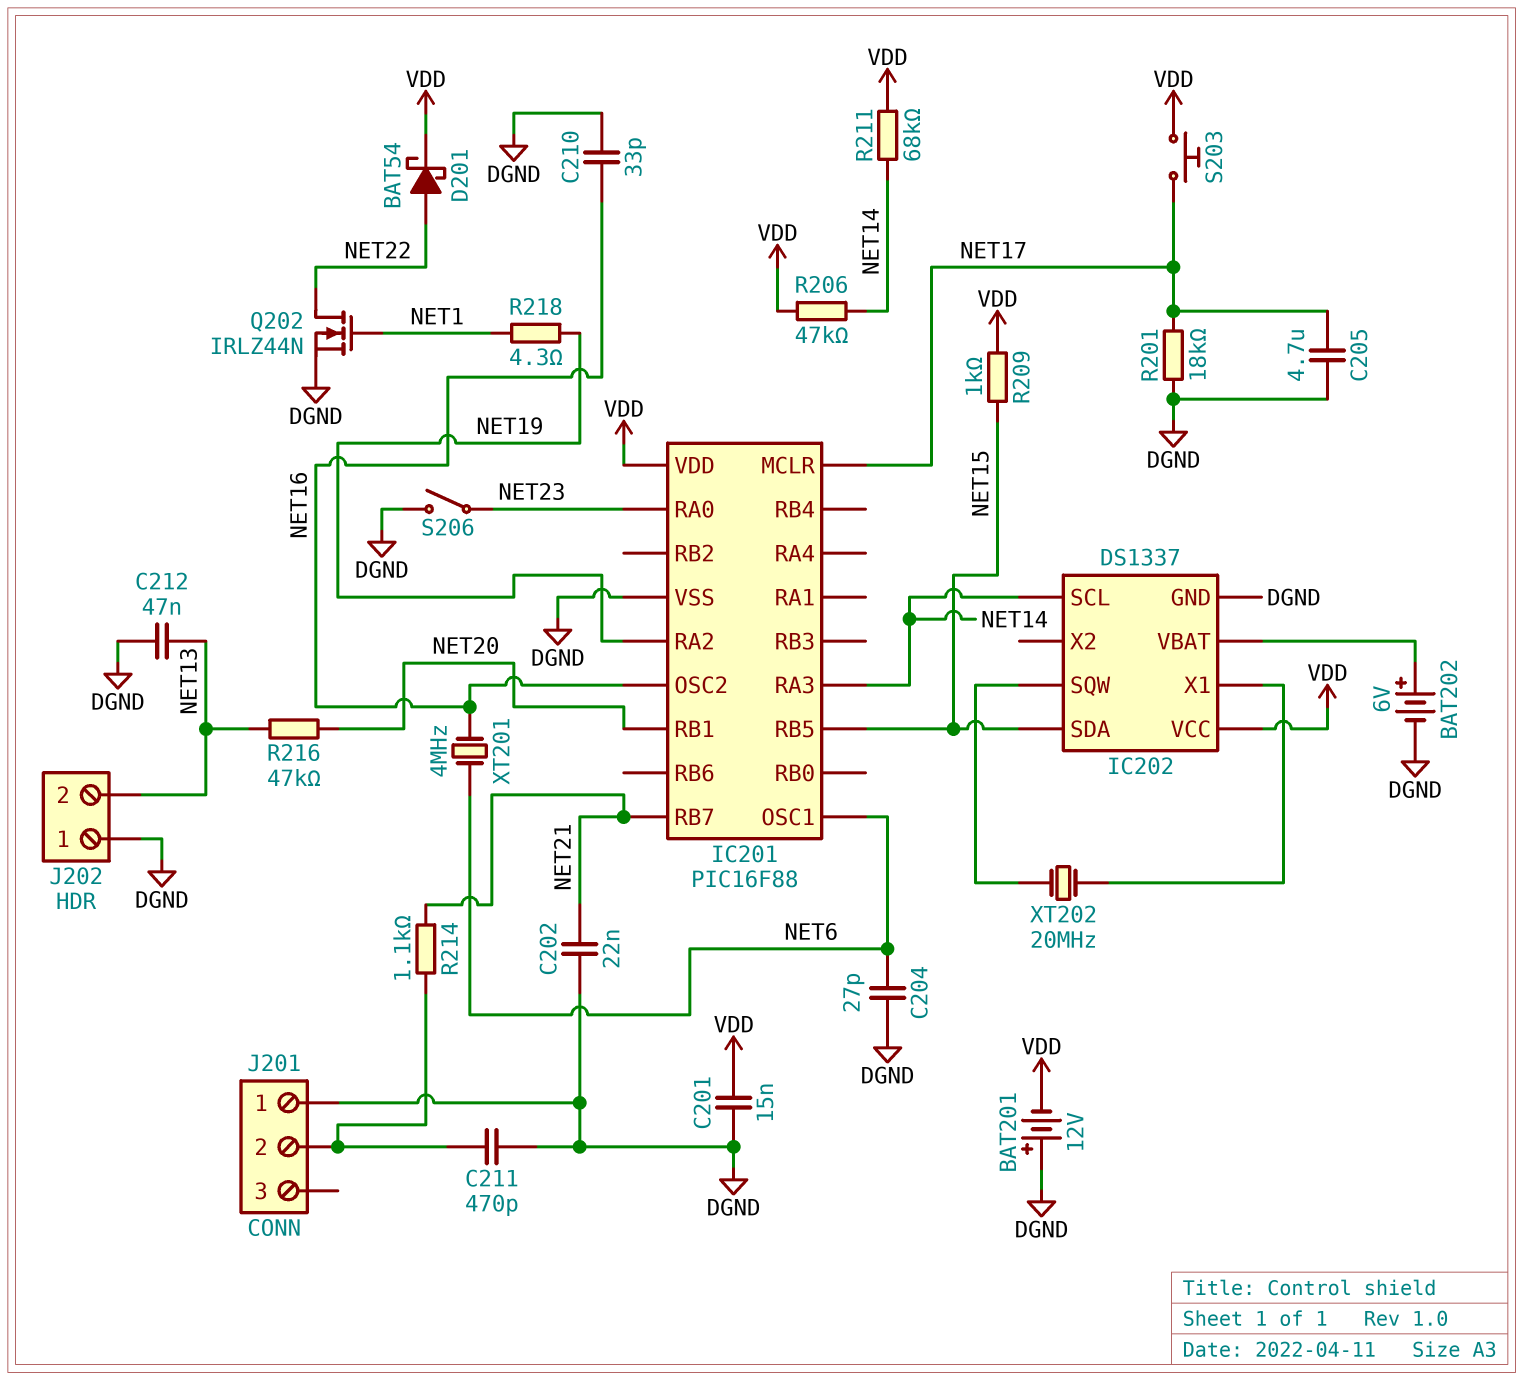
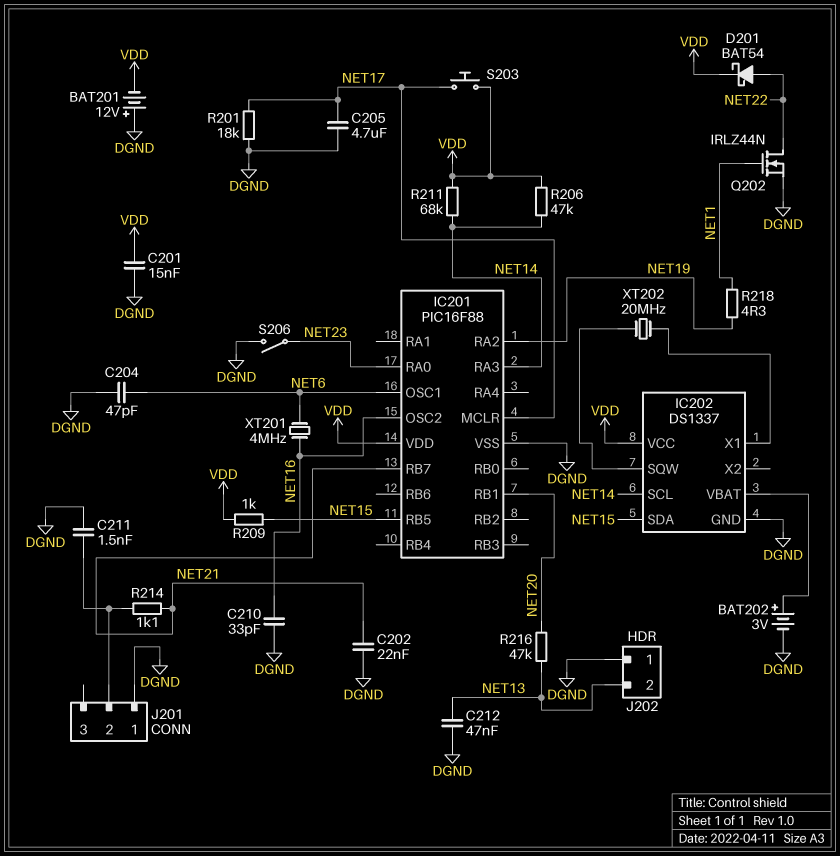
BAT202: 6V (plus IC202/VBAT, minus DGND) -> 3V (plus IC202/VBAT, minus DGND)
C204: 27pF (DGND, NET6) -> 47pF (DGND, NET6)
C211: 470pF (DGND, J201/2) -> 1.5nF (DGND, J201/2)

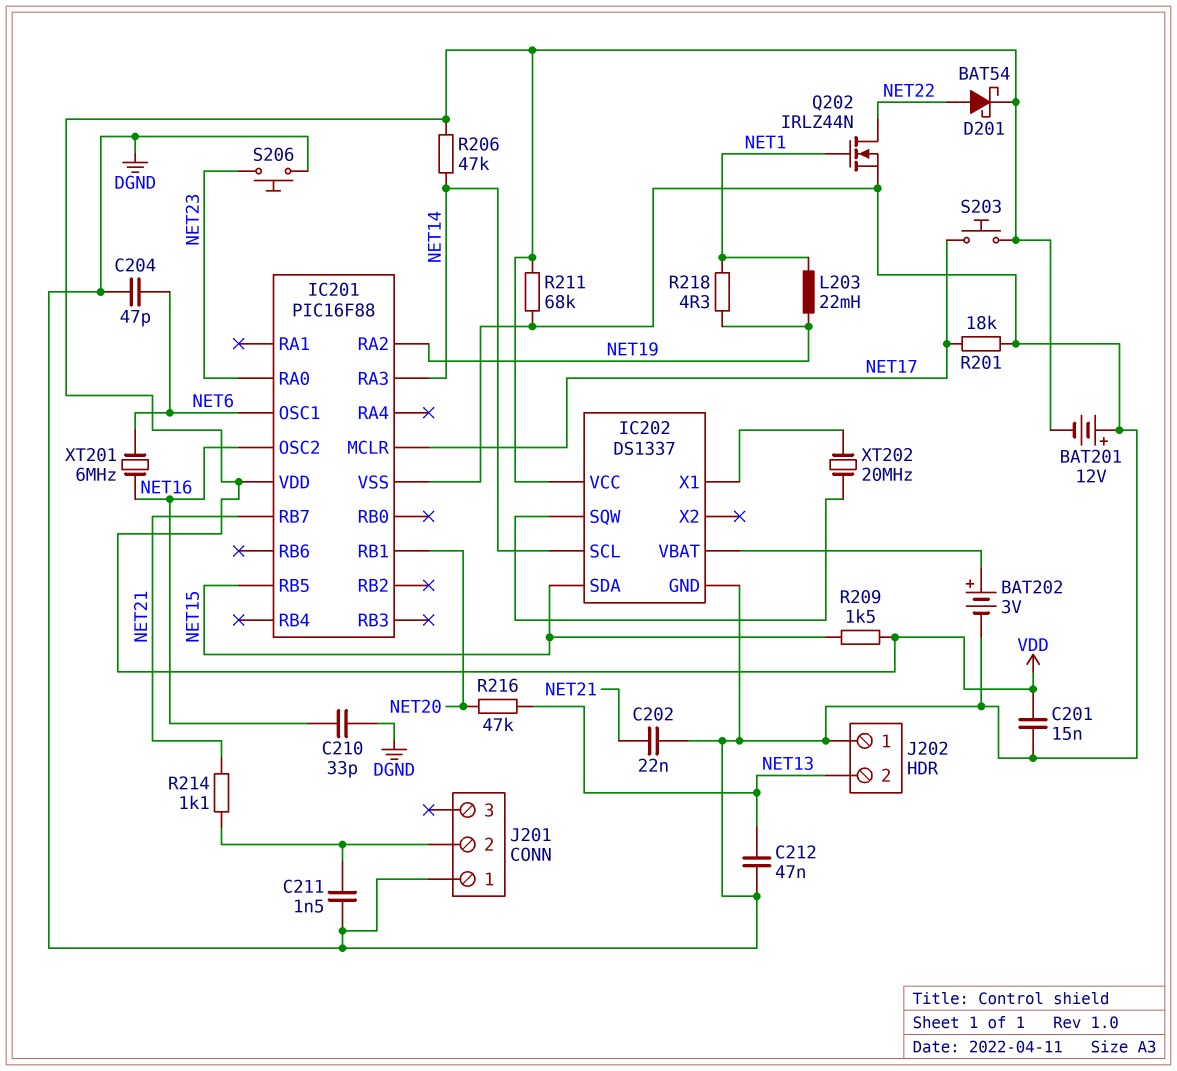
C205: 4.7uF (DGND, NET17) -> none
L203: none -> 22mH (NET1, NET19)
R209: 1k (NET15, VDD) -> 1.5k (NET15, VDD)
R211: 68k (NET14, VDD) -> 68k (DGND, VDD)
S206: switch (DGND, NET23) -> button (DGND, NET23)
XT201: 4MHz (NET6, NET16) -> 6MHz (NET6, NET16)

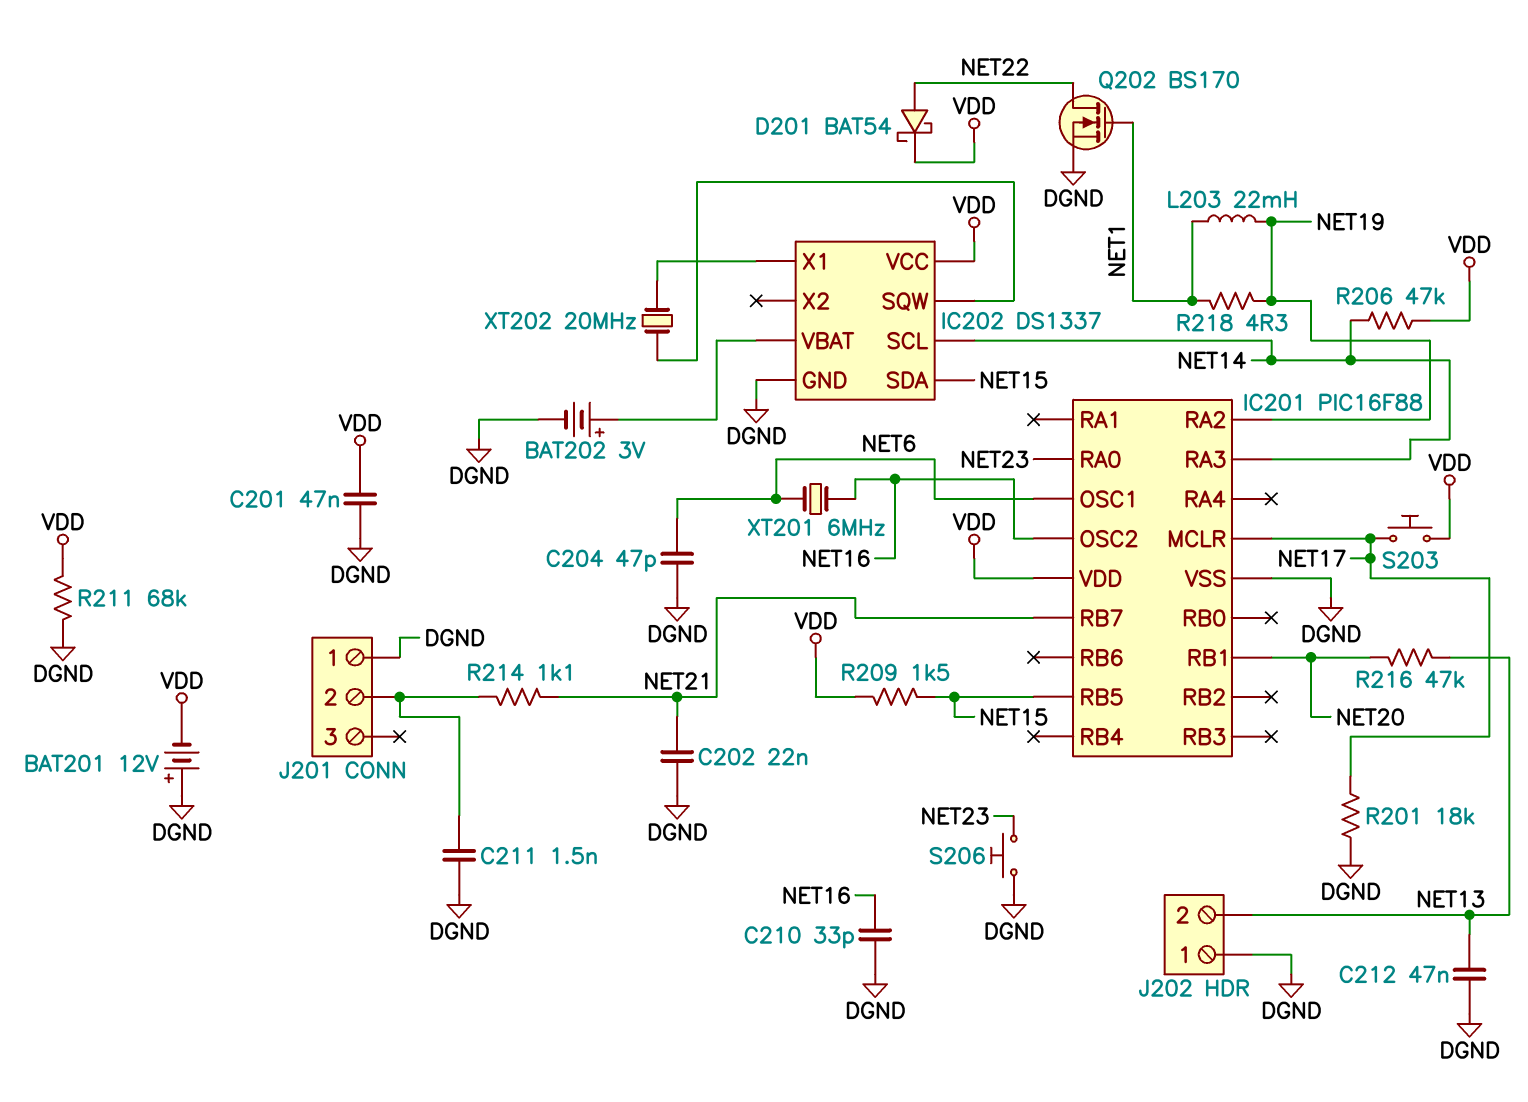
C201: 15nF (DGND, VDD) -> 47nF (DGND, VDD)
Q202: NMOS IRLZ44N (G NET1, D NET22, S DGND) -> NMOS BS170 (G NET1, D NET22, S DGND)

